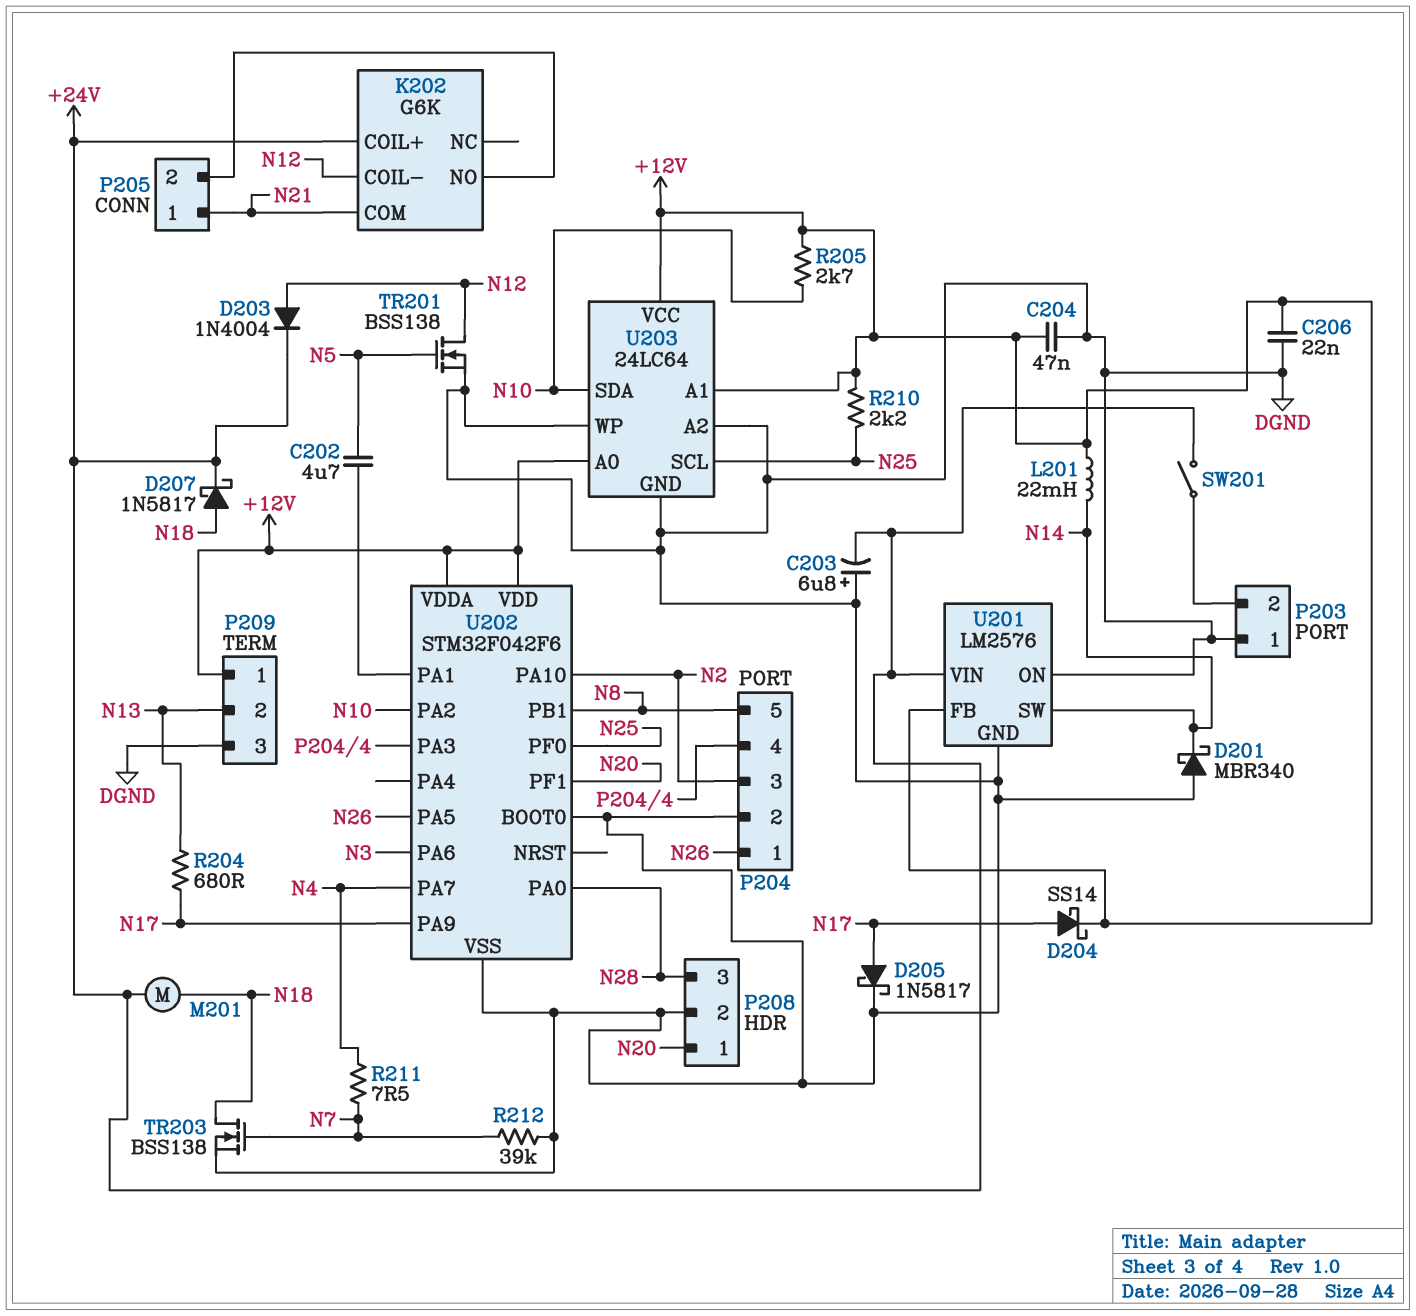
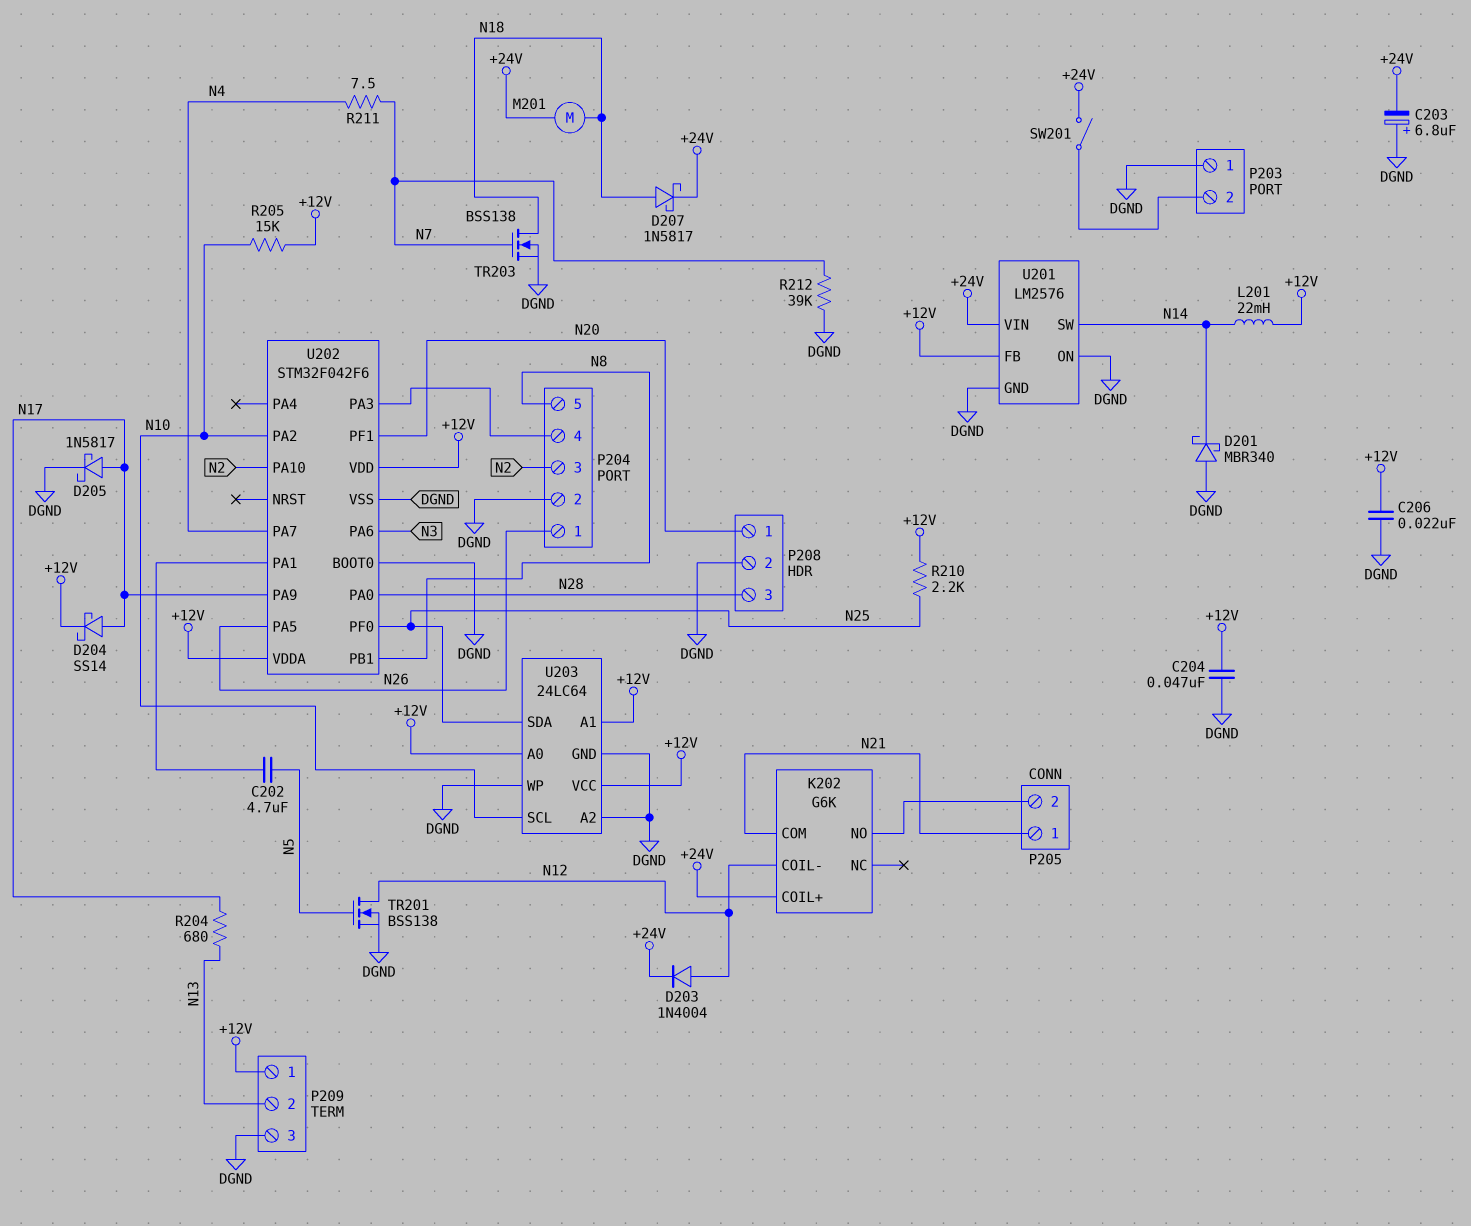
R205: 2.7k (+12V, N10) -> 15k (+12V, N10)
U203 pin SCL: N25 -> N10
U203 pin SDA: N10 -> N25

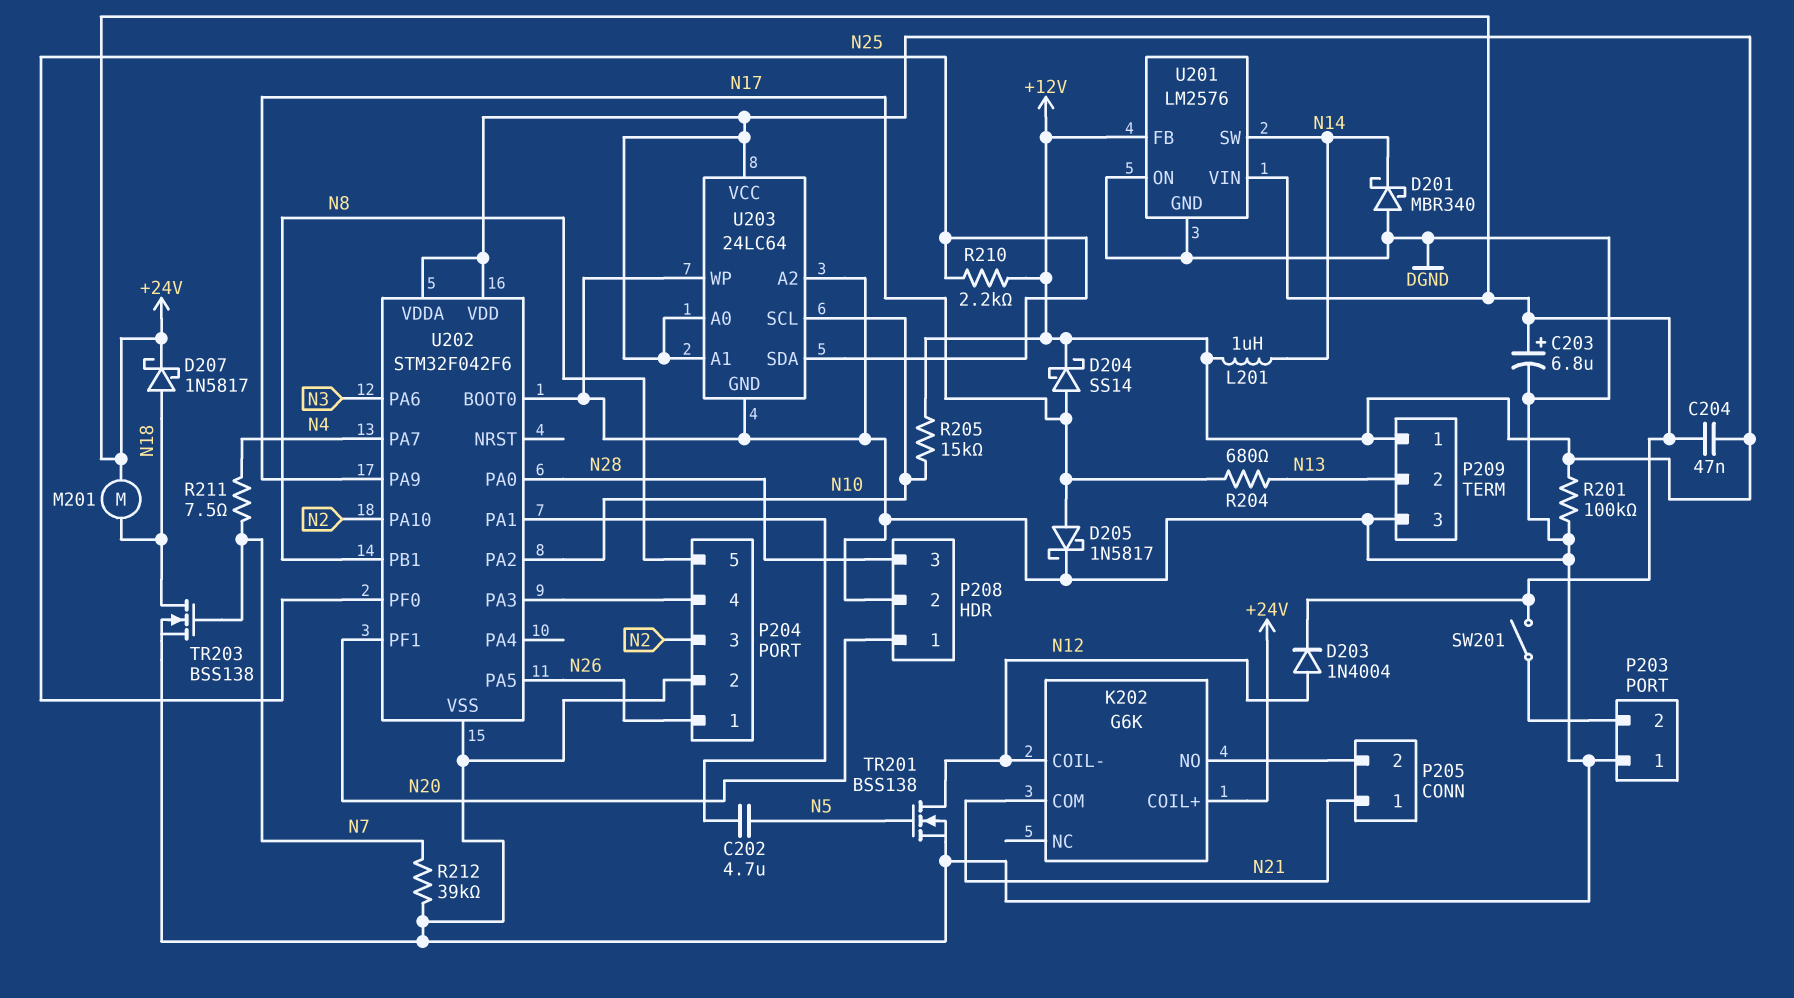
C203: 6.8uF (plus DGND, minus +24V) -> 6.8uF (plus +24V, minus DGND)
C204: 47nF (+12V, DGND) -> 47nF (+12V, +24V)
C206: 22nF (+12V, DGND) -> none
L201: 22mH (+12V, N14) -> 1uH (+12V, N14)
R201: none -> 100k (+12V, DGND)

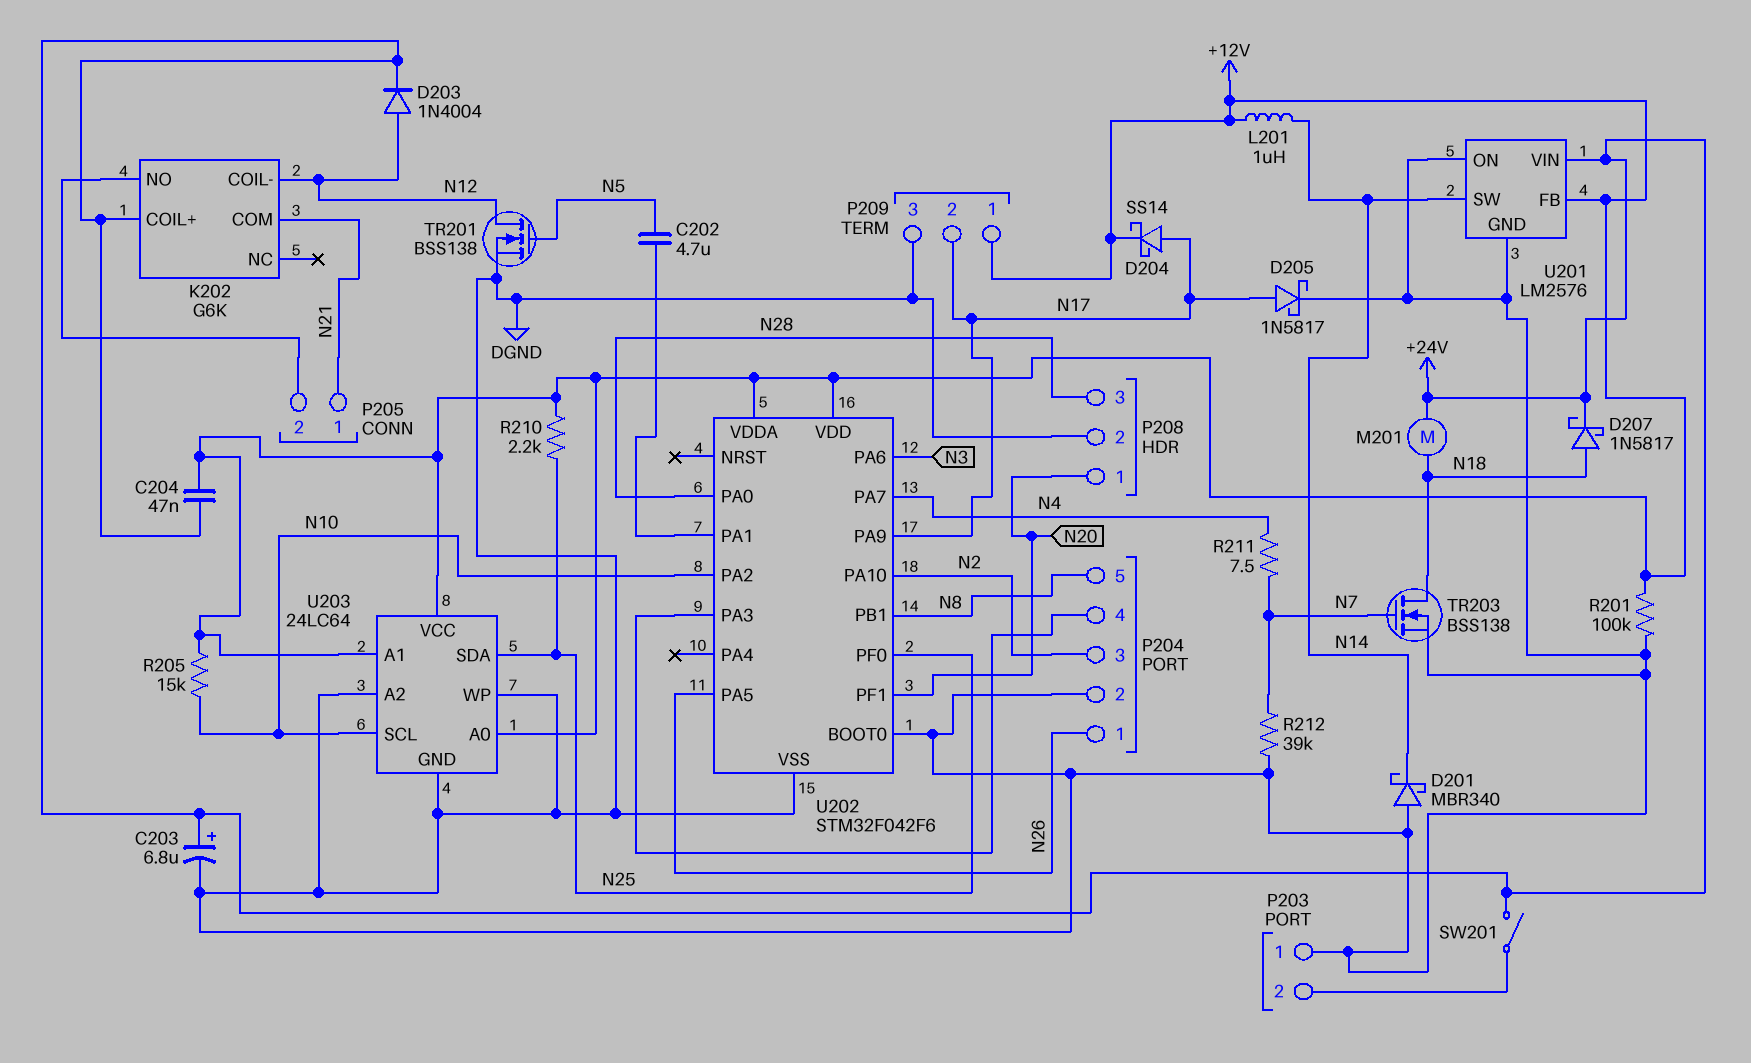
P209 pin 2: N13 -> N17
R204: 680 (N13, N17) -> none

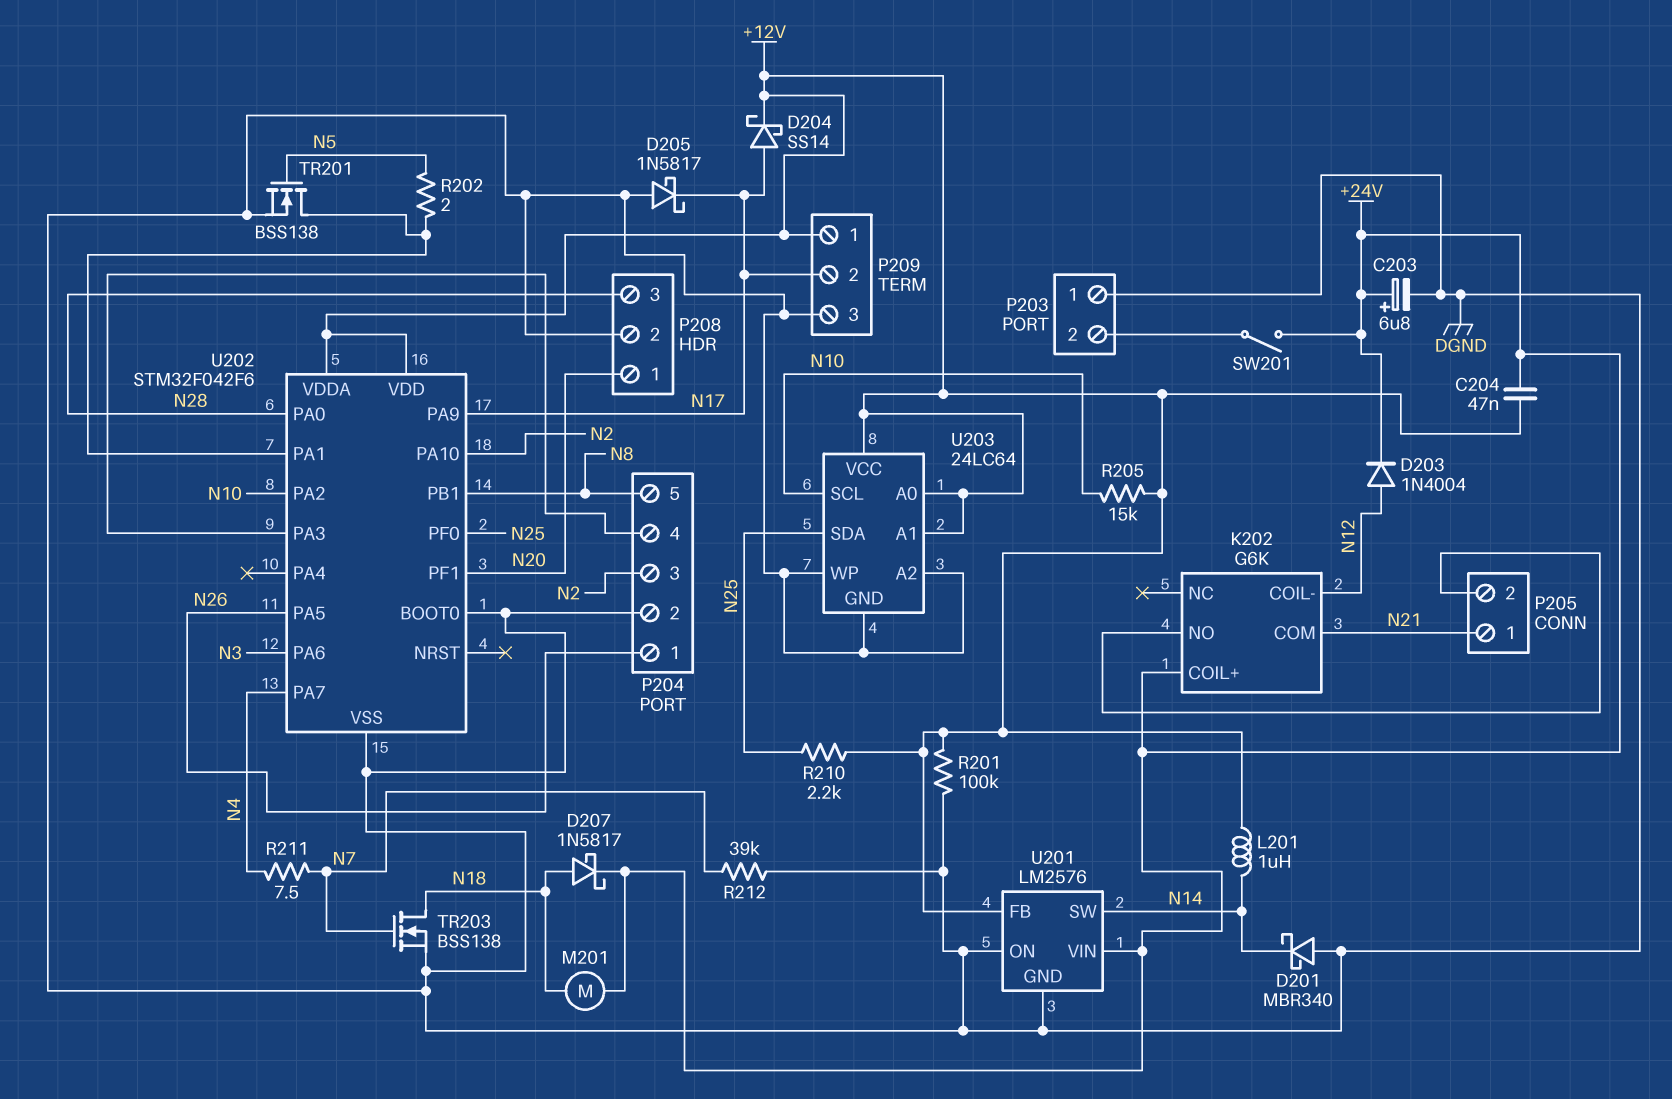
C202: 4.7uF (N5, U202/PA1) -> none
D205: schottky 1N5817 (A N17, K DGND) -> schottky 1N5817 (A DGND, K N17)
R202: none -> 2 (N5, U202/PA1)
TR201: NMOS BSS138 (G N5, D N12, S DGND) -> NMOS BSS138 (G N5, D U202/PA1, S DGND)

